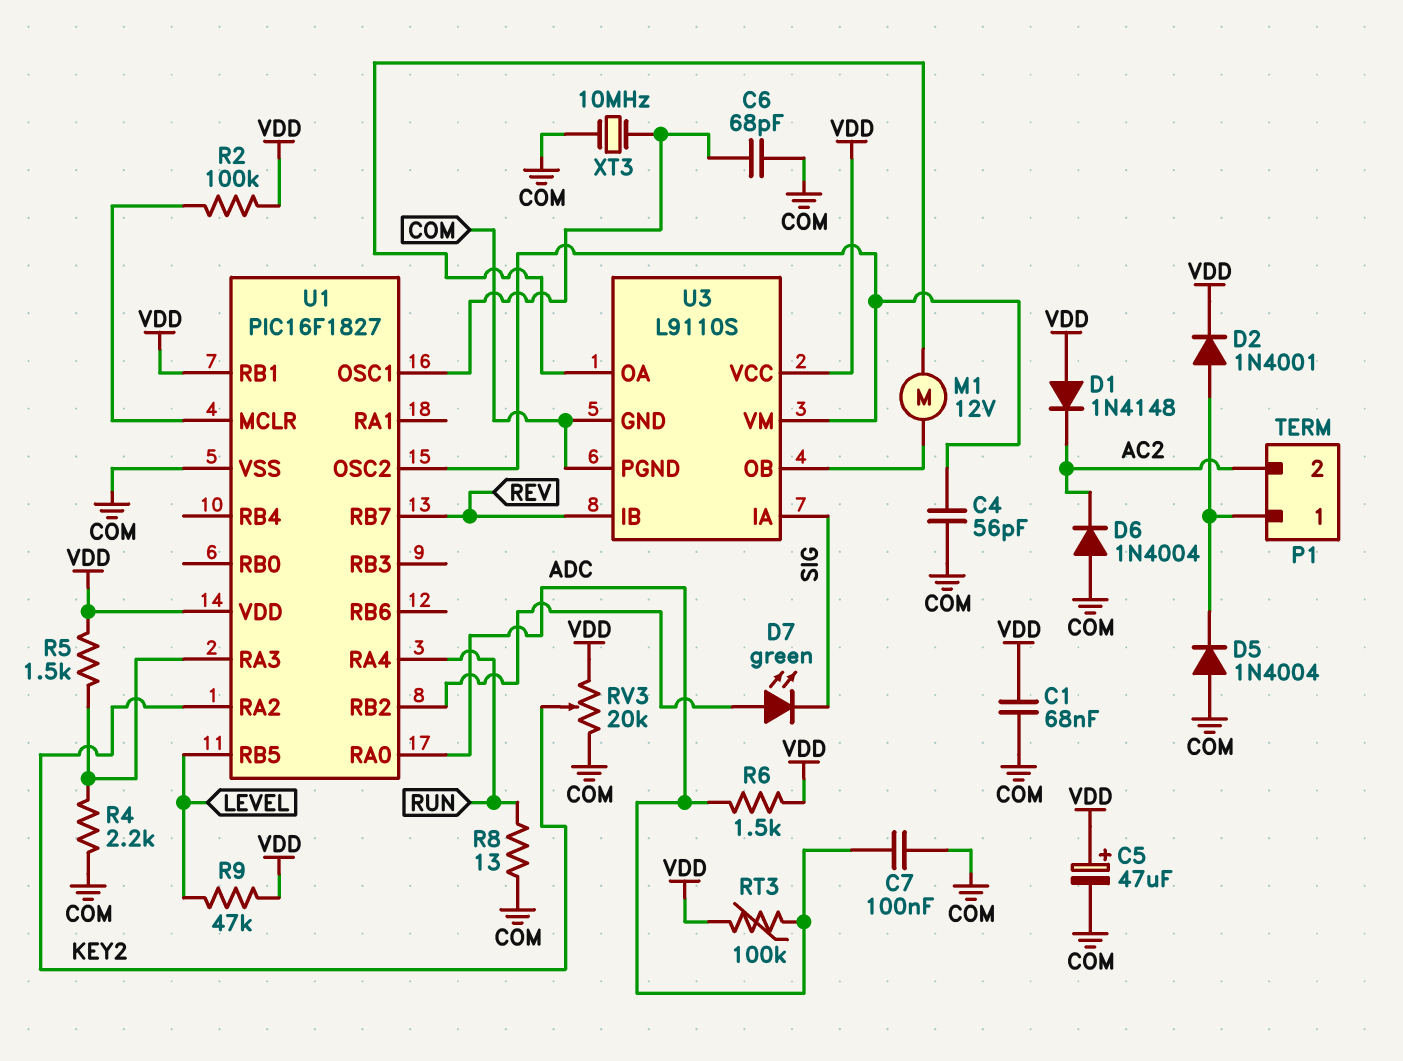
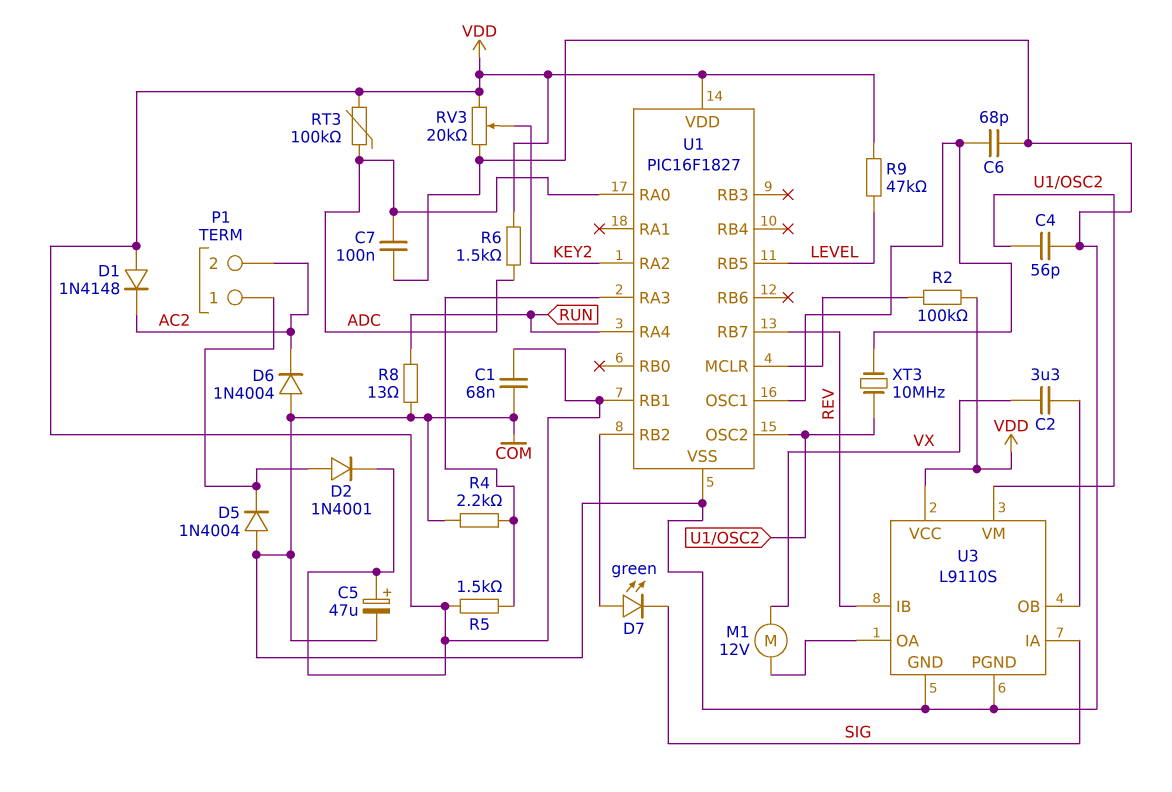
C2: none -> 3.3uF (U3/OB, VX)
M1: motor 12V (U3/OA, U3/OB) -> motor 12V (U3/OA, VX)
XT3: 10MHz (COM, U1/OSC1) -> 10MHz (U1/OSC1, U1/OSC2)

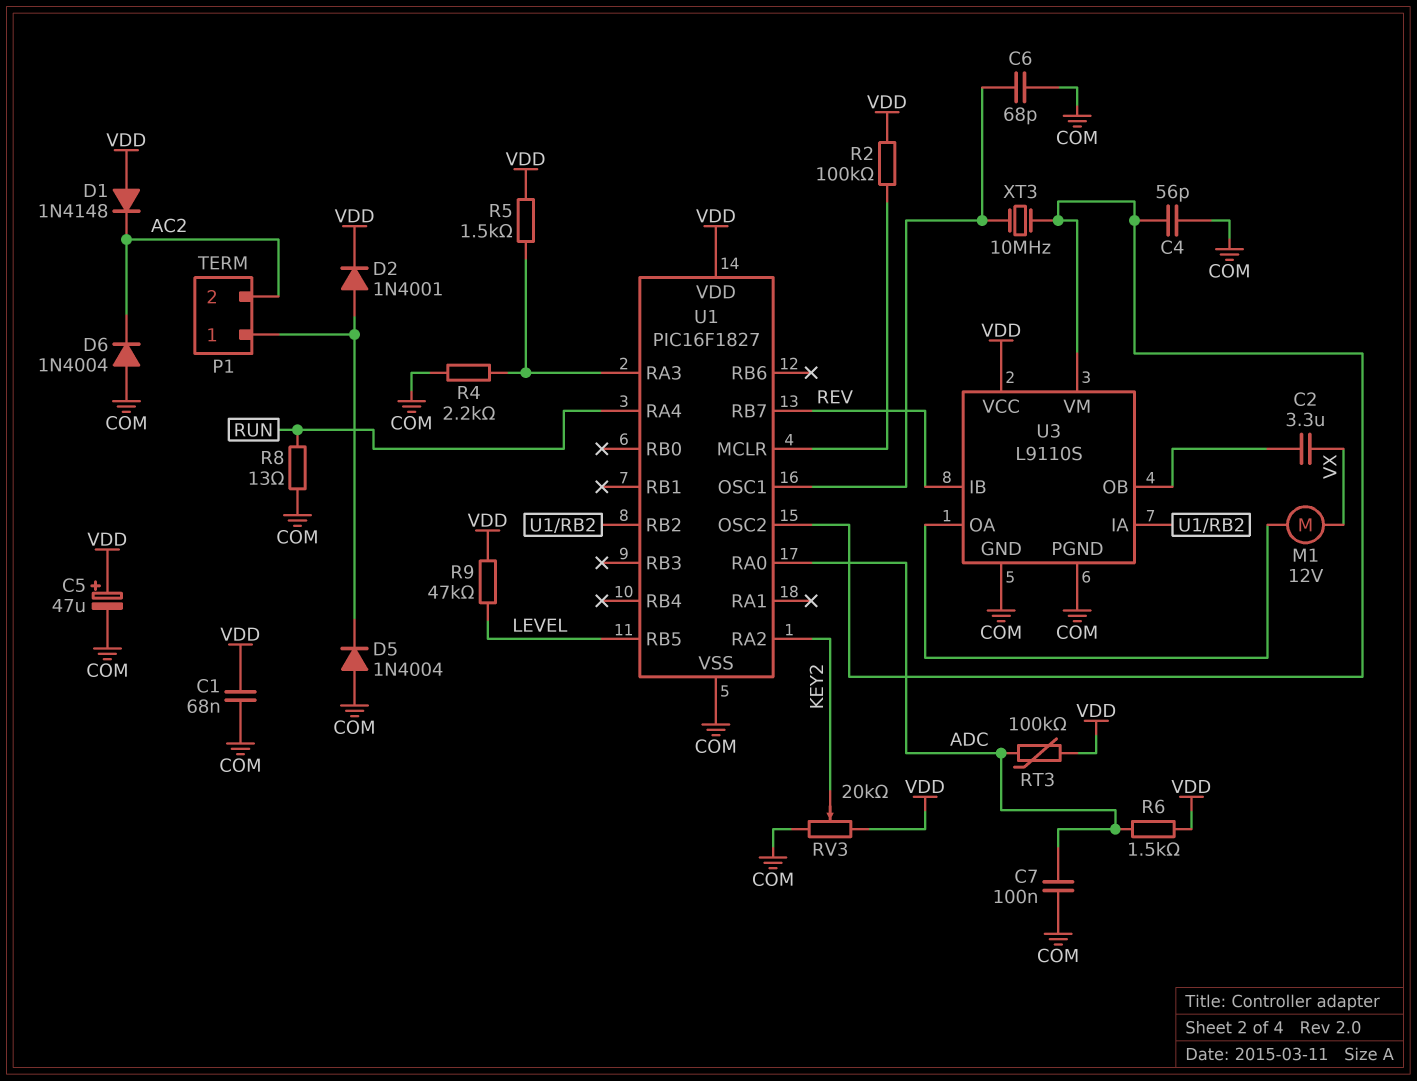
D7: LED green (A U1/RB2, K SIG) -> none
U1 pin RB1: VDD -> none
U3 pin IA: SIG -> U1/RB2

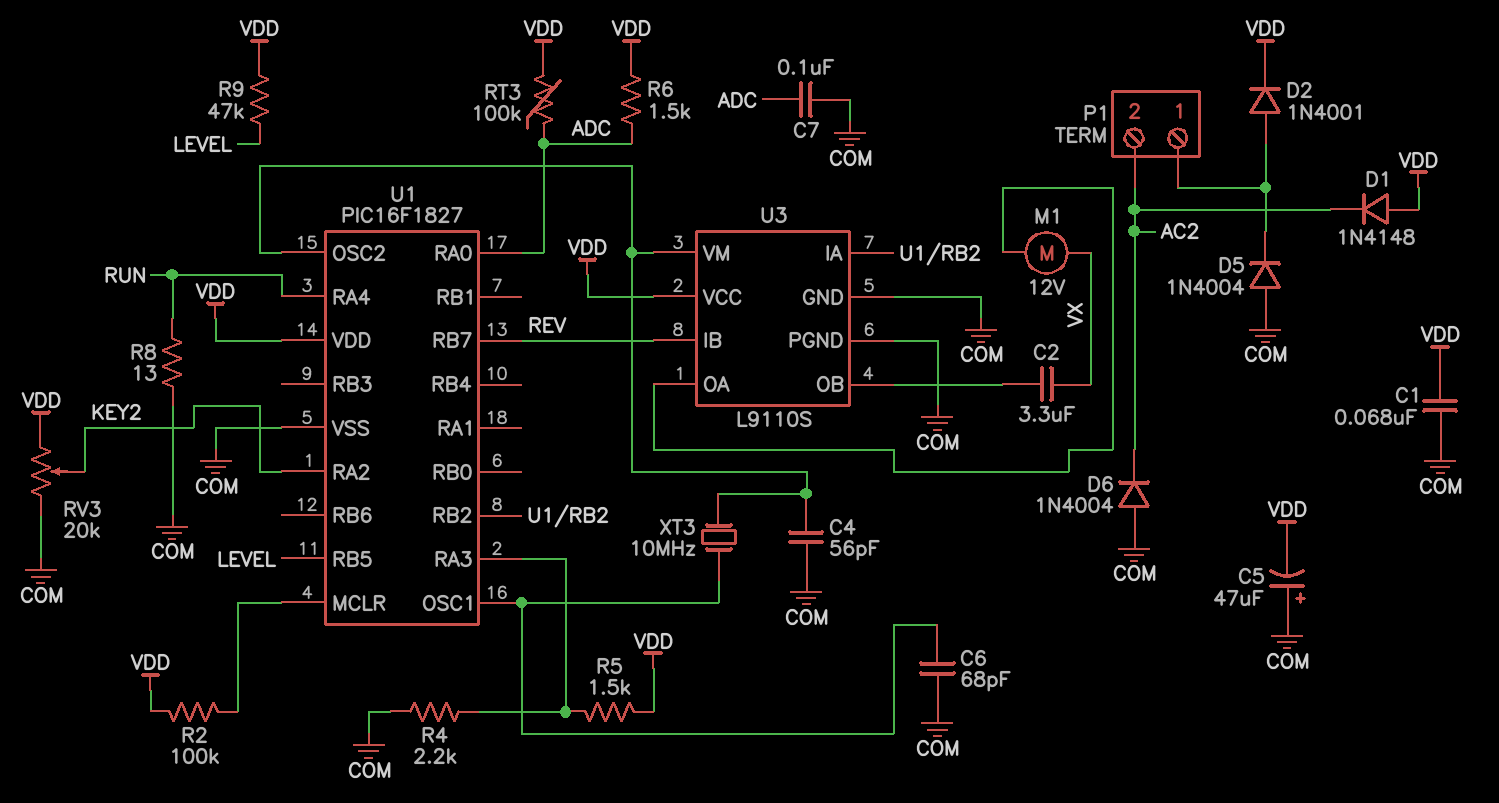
C5: 47uF (plus VDD, minus COM) -> 47uF (plus COM, minus VDD)

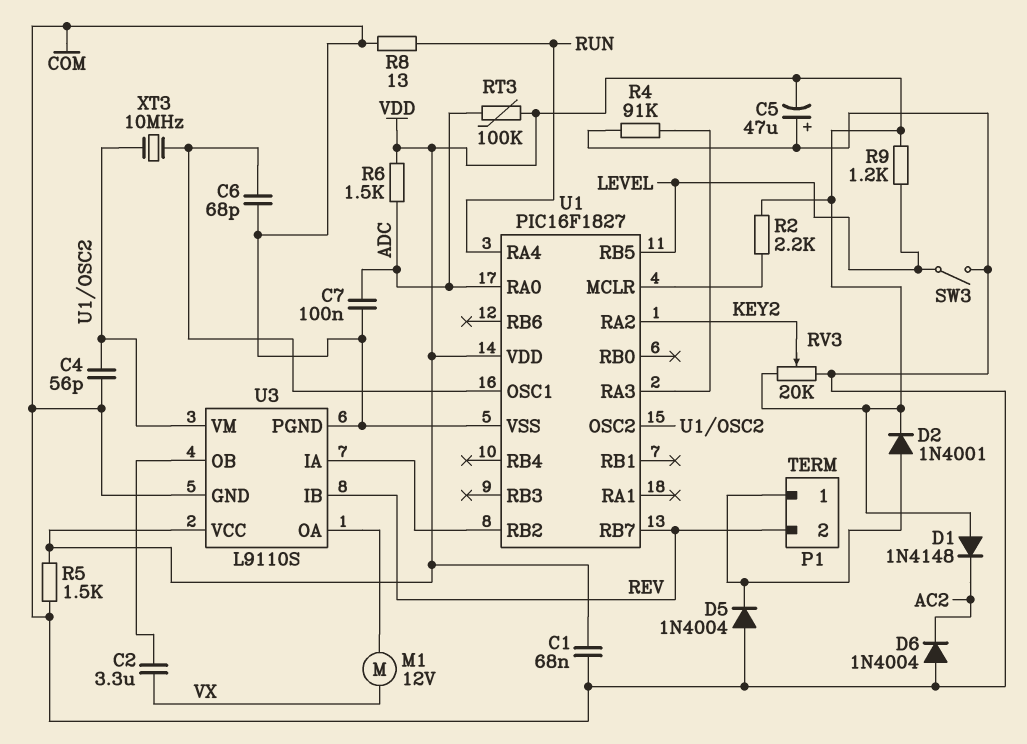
P1 pin 2: AC2 -> REV
R2: 100k (U1/MCLR, VDD) -> 2.2k (U1/MCLR, VDD)
R4: 2.2k (COM, U1/RA3) -> 91k (COM, U1/RA3)
R5: 1.5k (U1/RA3, VDD) -> 1.5k (COM, VDD)
R9: 47k (LEVEL, VDD) -> 1.2k (LEVEL, VDD)
SW3: none -> switch (COM, LEVEL)

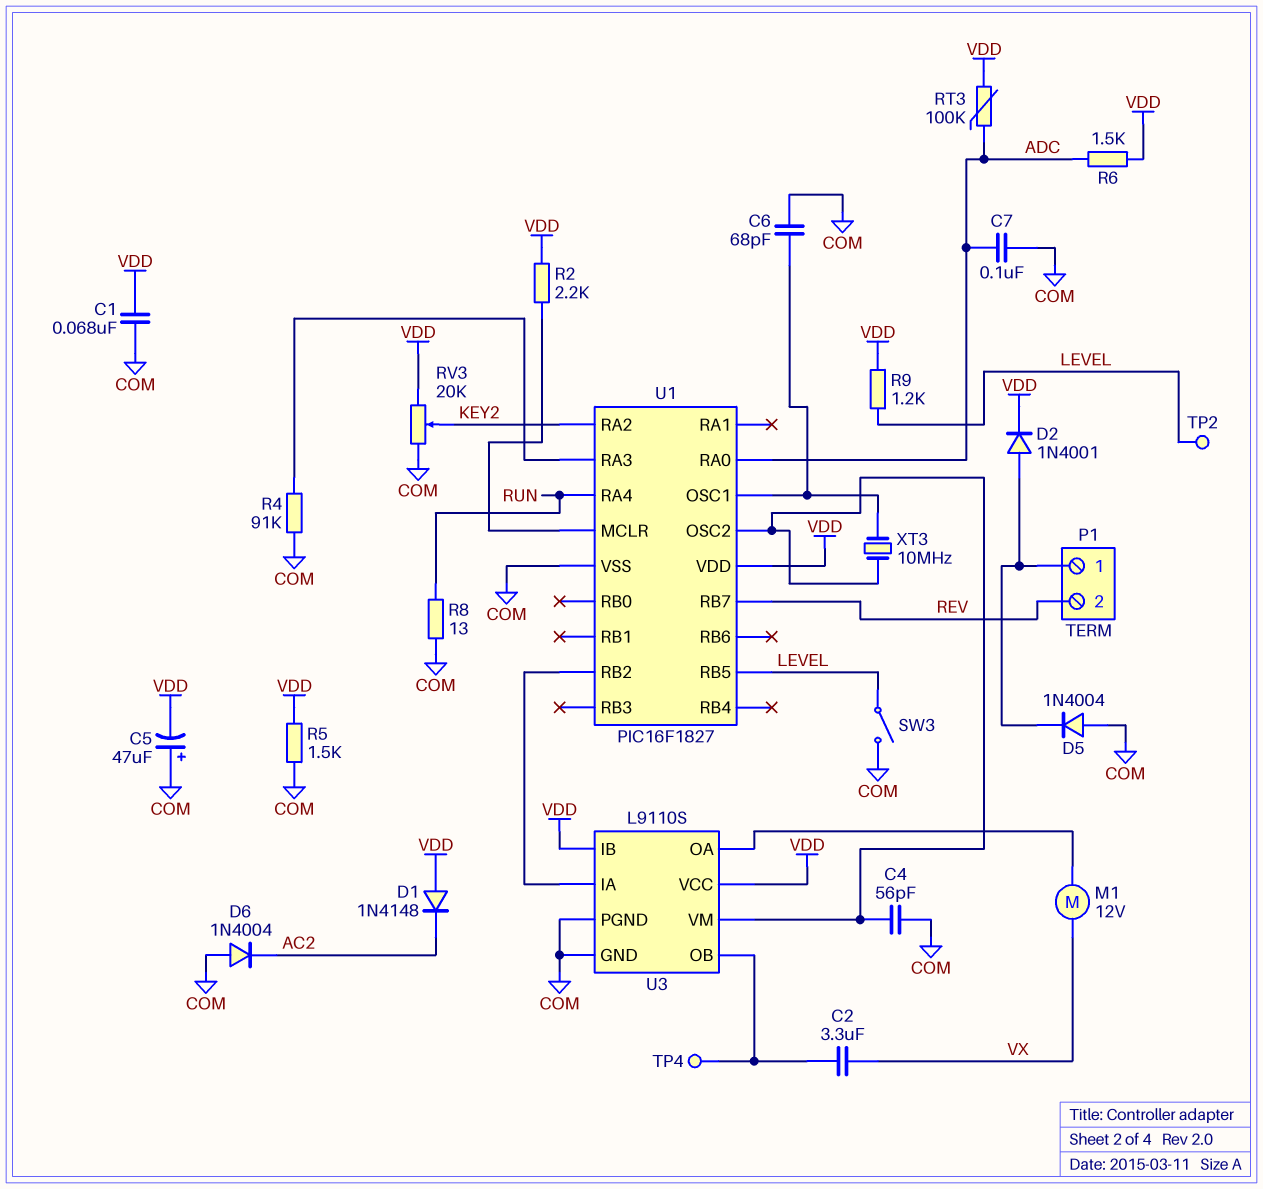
TP2: none -> test point (LEVEL)
TP4: none -> test point (U3/OB)
U3 pin IB: REV -> VDD

